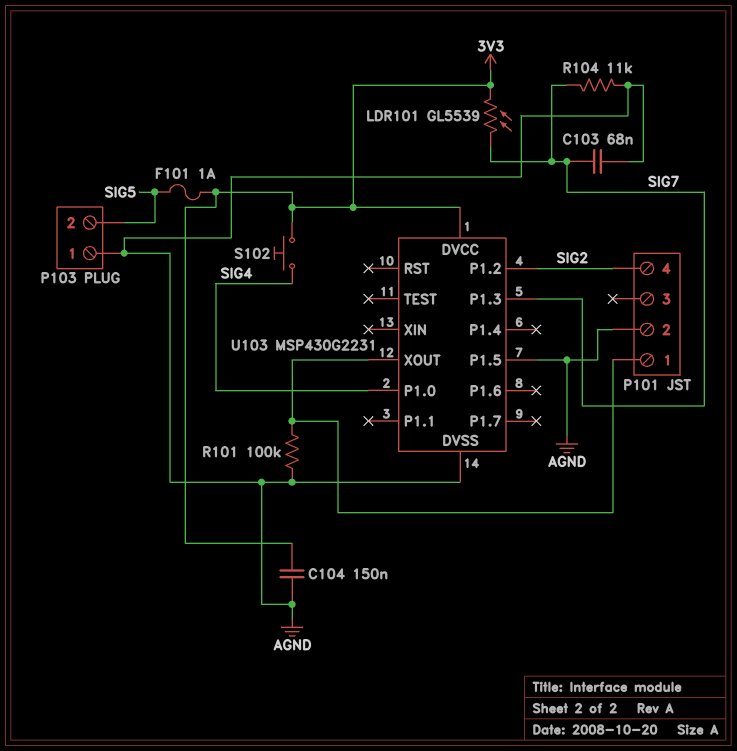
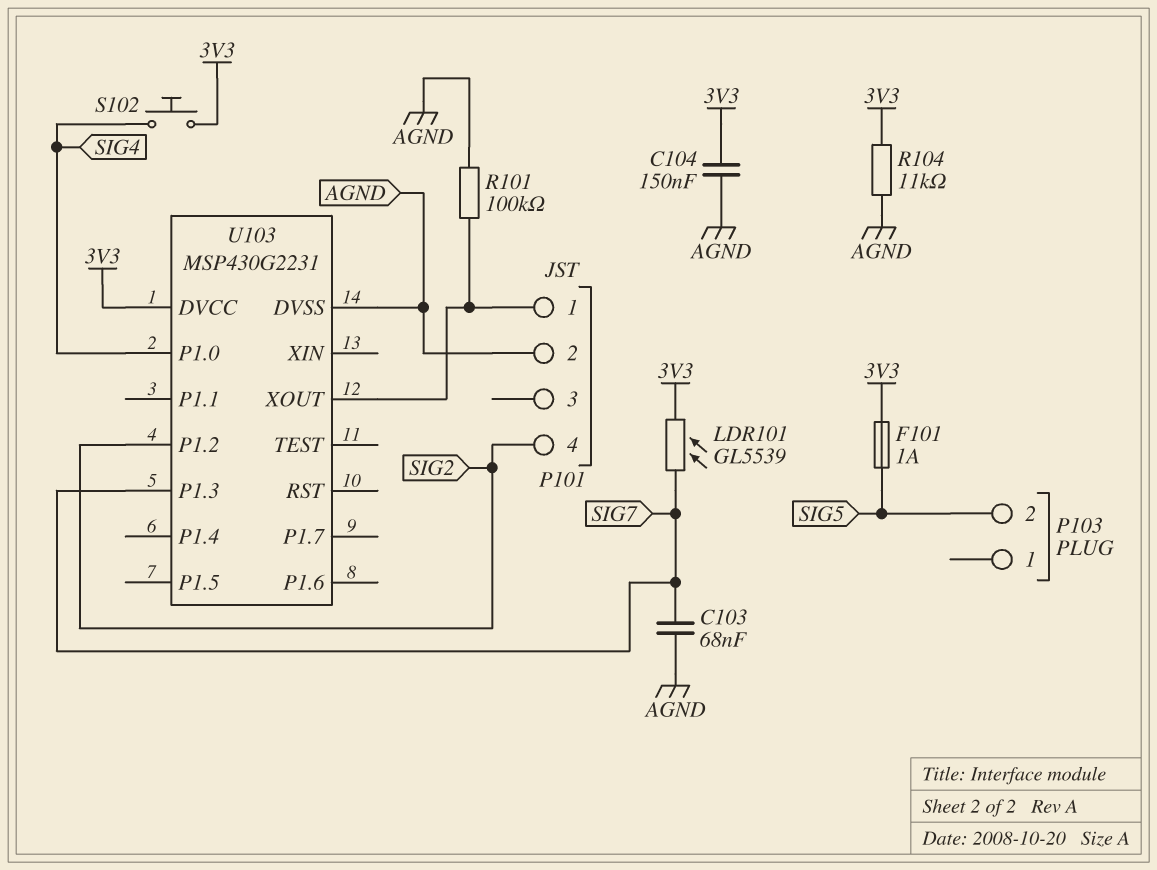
P103 pin 1: AGND -> none
R104: 11k (AGND, SIG7) -> 11k (3V3, AGND)
U103 pin P1.5: AGND -> none

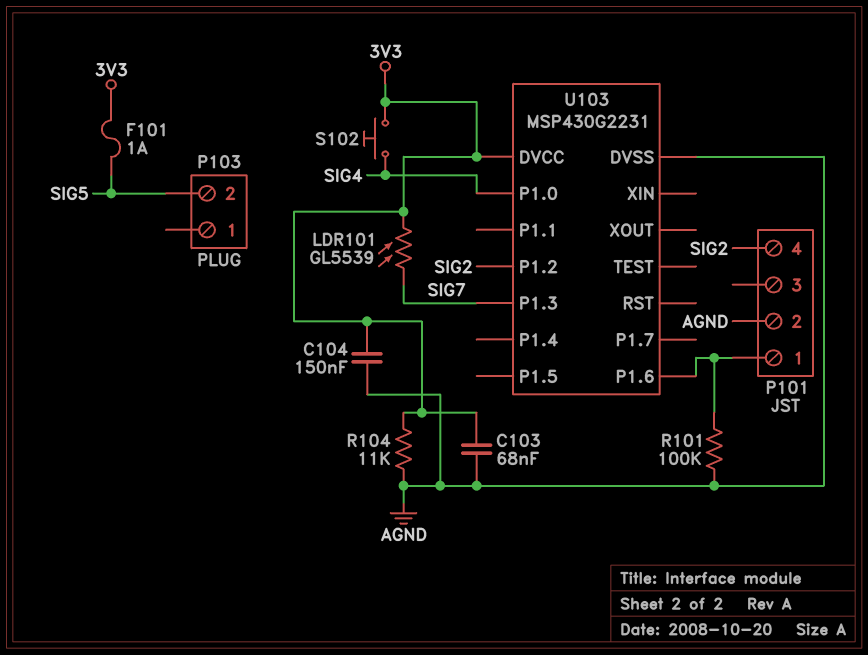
C103: 68nF (AGND, SIG7) -> 68nF (3V3, AGND)
U103 pin P1.6: none -> P101/1
U103 pin XOUT: P101/1 -> none

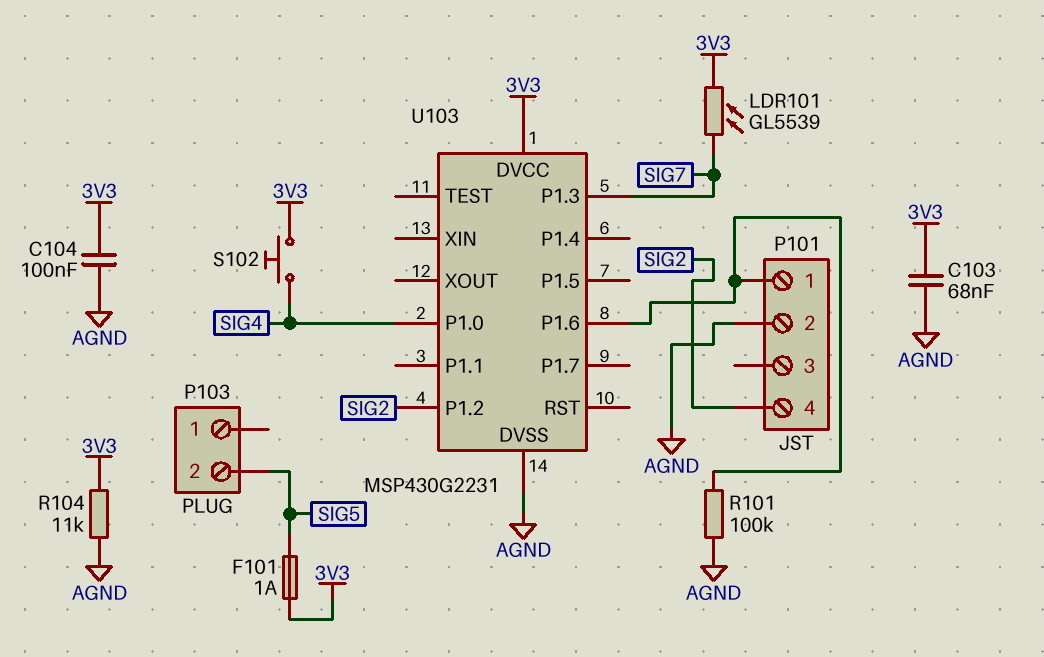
C104: 150nF (3V3, AGND) -> 100nF (3V3, AGND)

